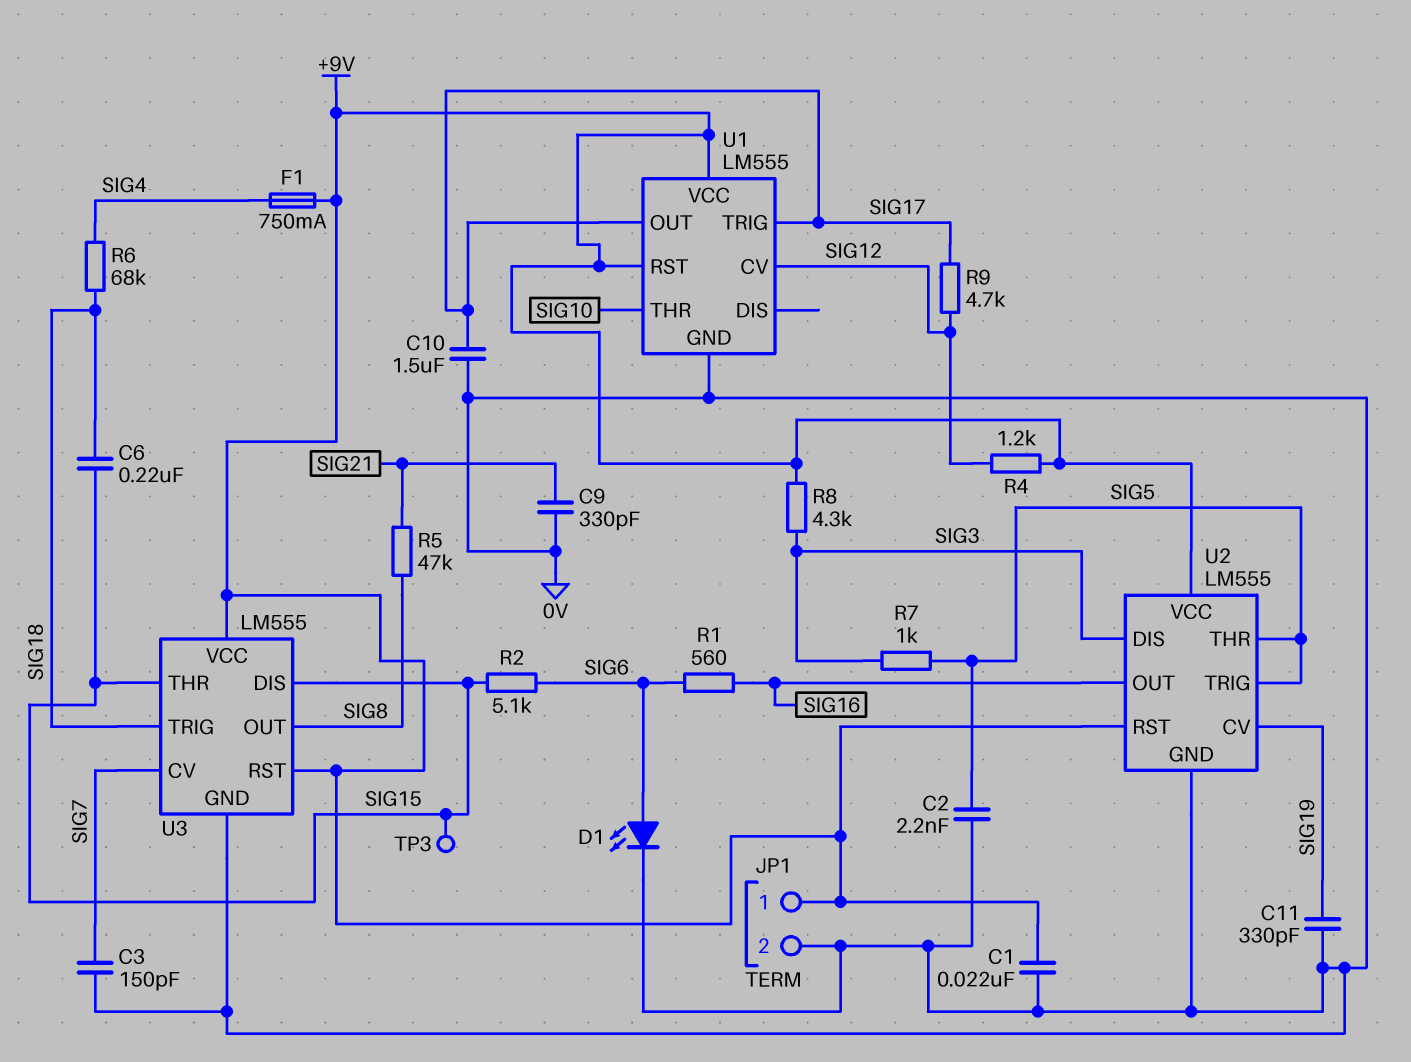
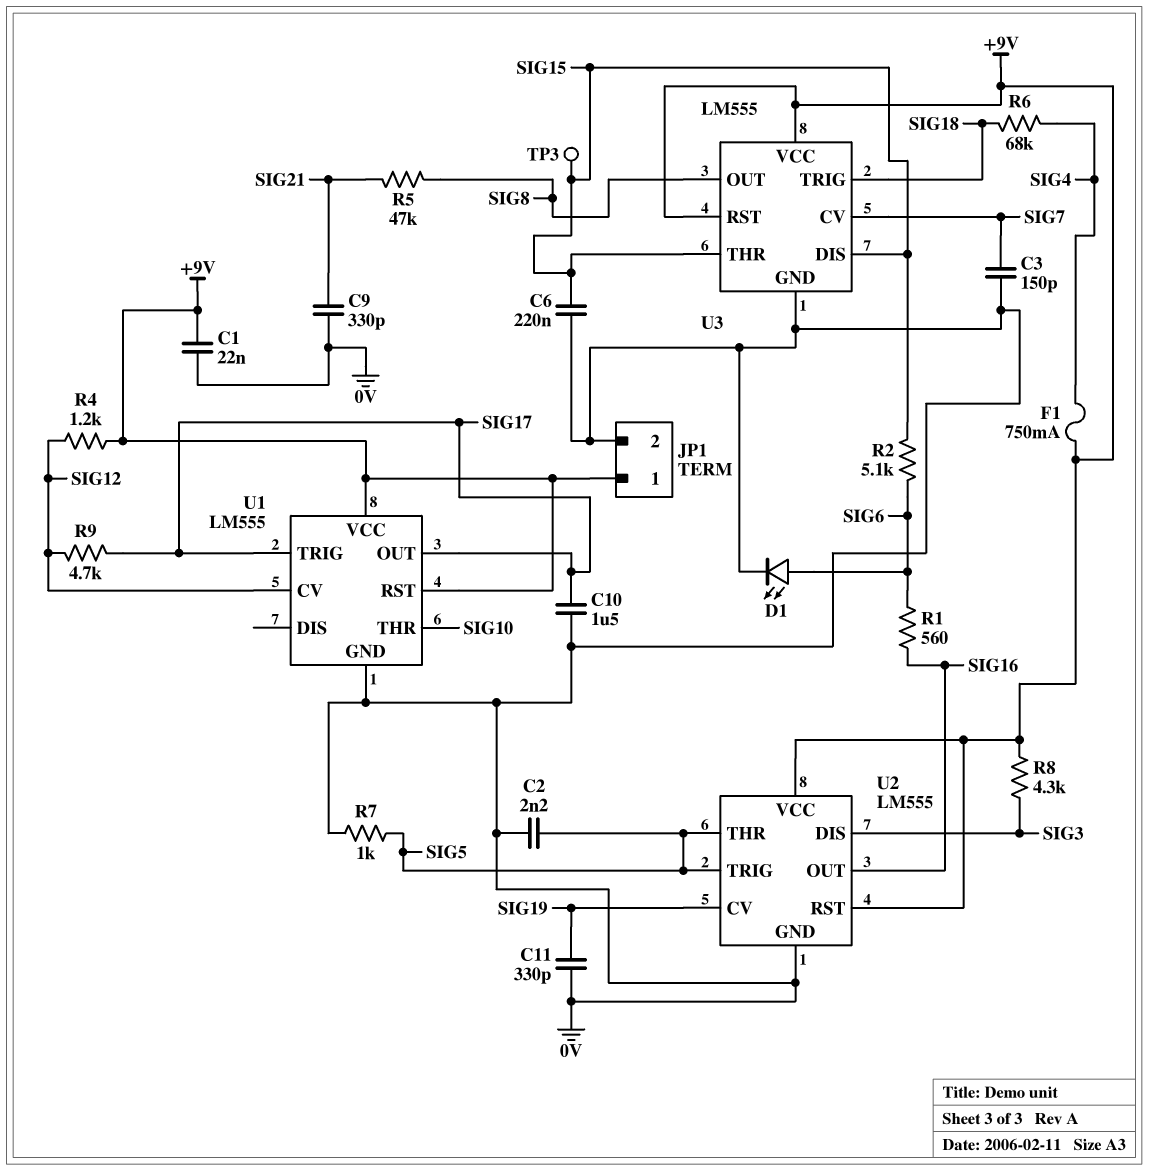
C6: 220nF (SIG15, SIG18) -> 220nF (0V, SIG15)
R7: 1k (SIG3, SIG5) -> 1k (0V, SIG5)

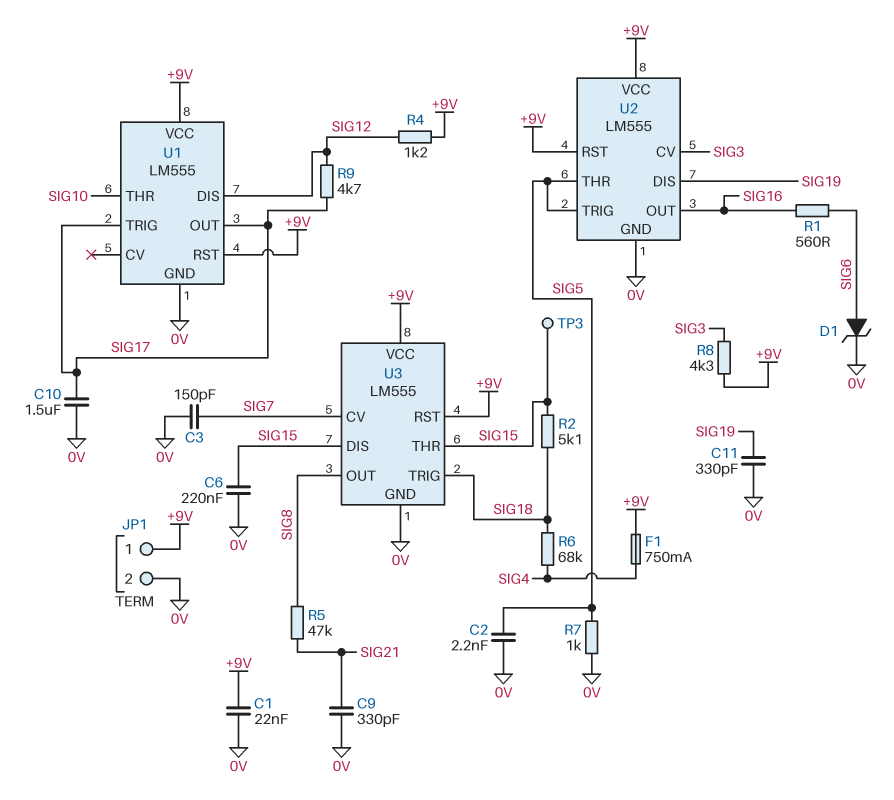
D1: LED (A SIG6, K 0V) -> zener (A SIG6, K 0V)
R2: 5.1k (SIG6, SIG15) -> 5.1k (SIG15, SIG18)
U1 pin CV: SIG12 -> none
U1 pin DIS: none -> SIG12
U2 pin CV: SIG19 -> SIG3
U2 pin DIS: SIG3 -> SIG19

